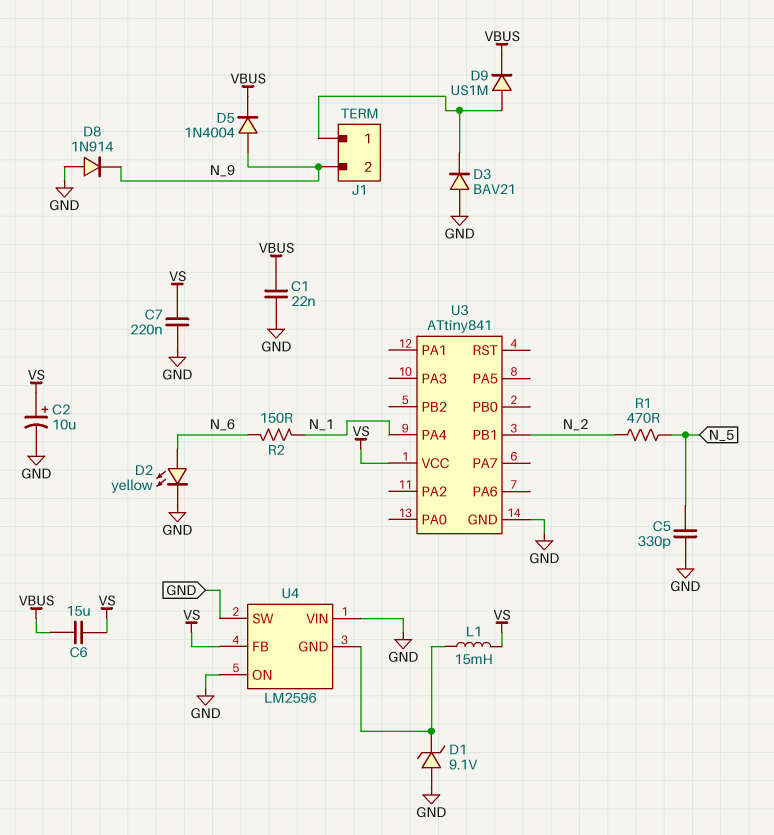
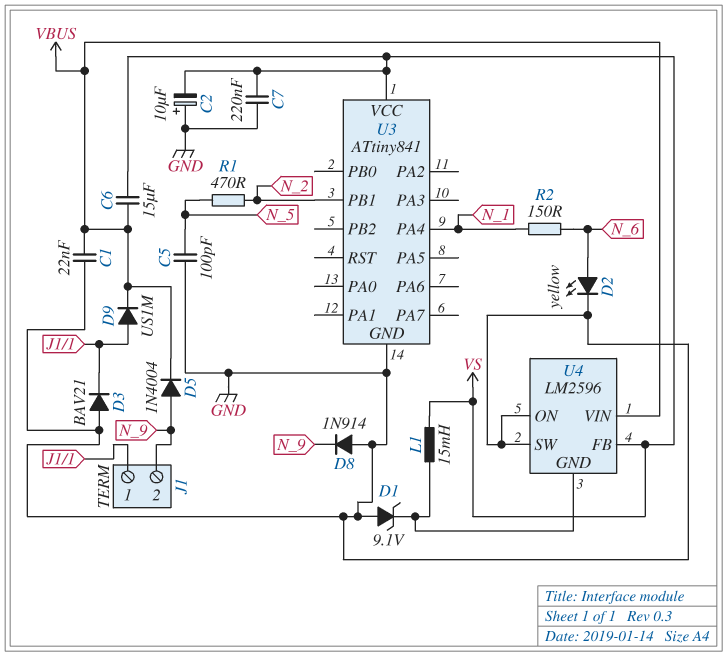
C2: 10uF (plus VS, minus GND) -> 10uF (plus GND, minus VS)
C5: 330pF (GND, N_5) -> 100pF (GND, N_5)
U4 pin VIN: GND -> VBUS

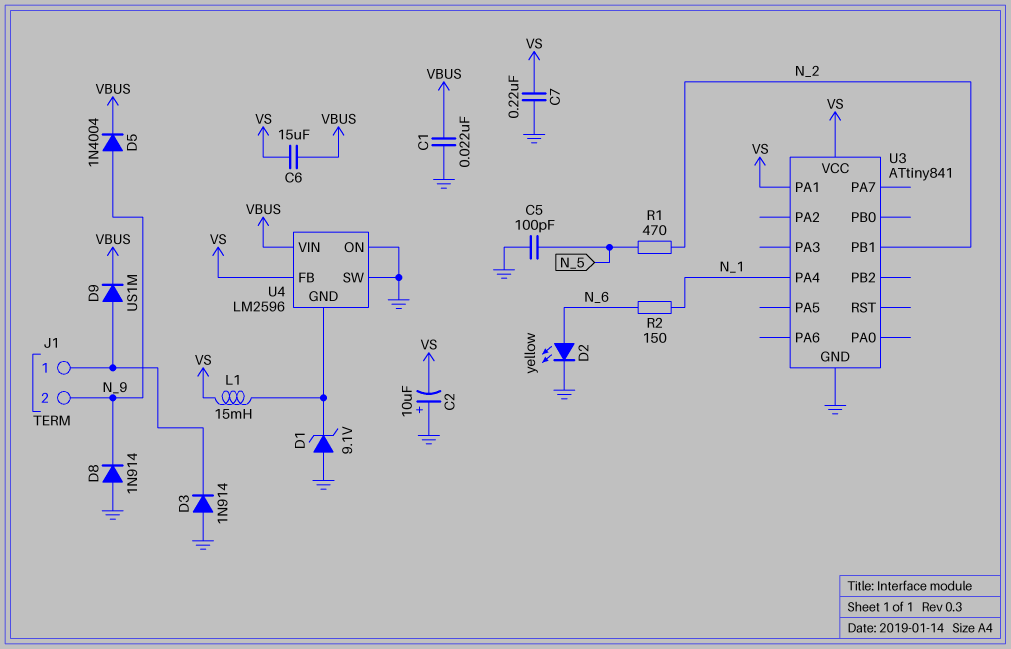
D3: diode BAV21 (A GND, K J1/1) -> diode 1N914 (A GND, K J1/1)
U3 pin PA1: none -> VS

